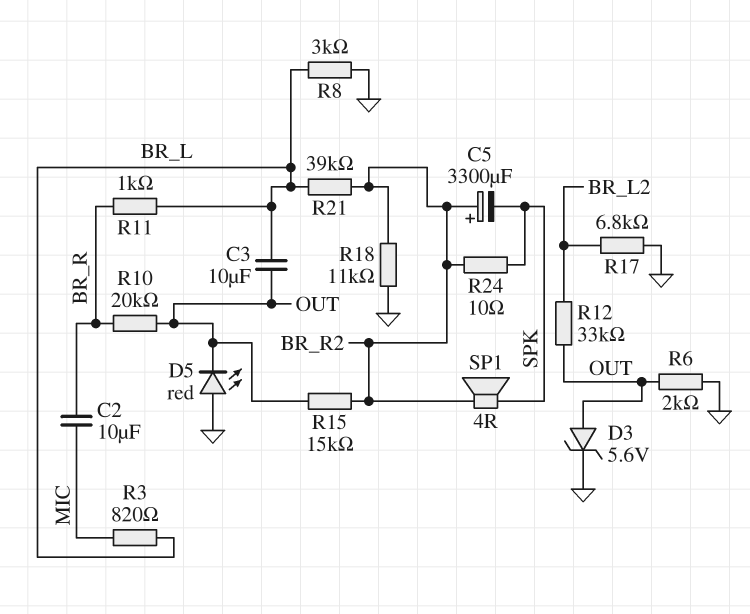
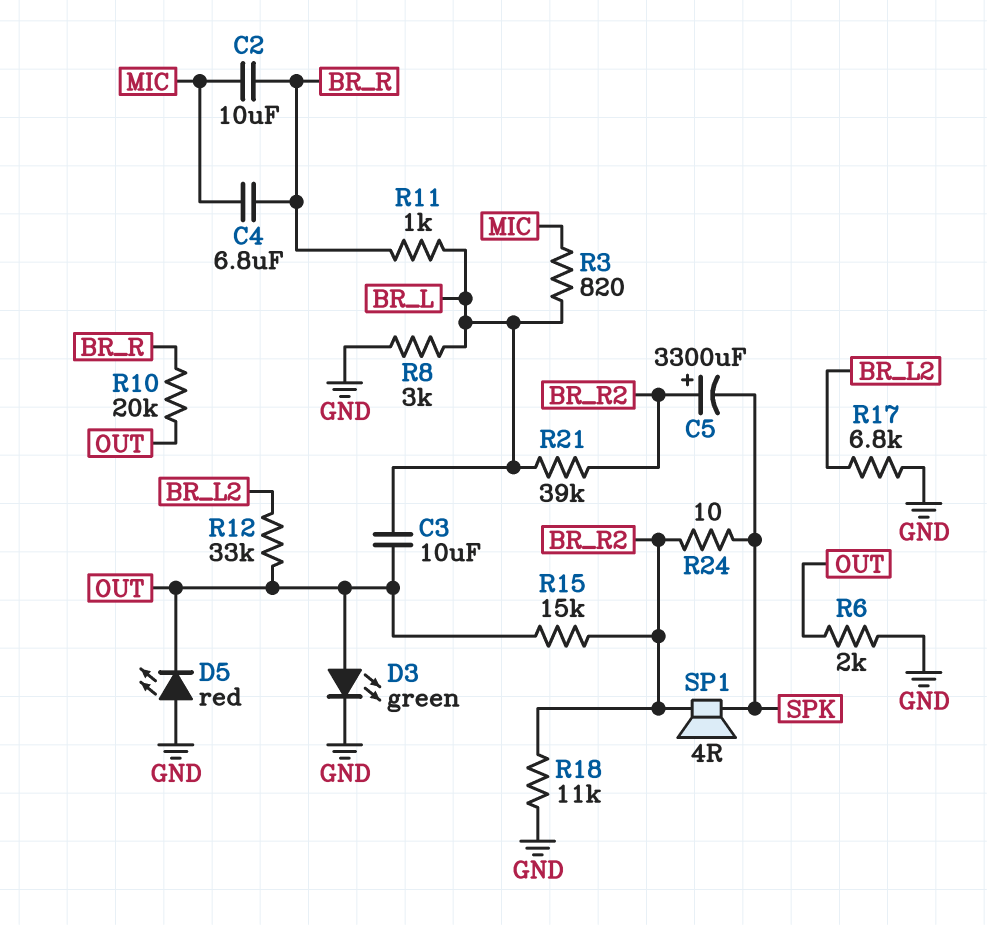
C4: none -> 6.8uF (BR_R, MIC)
D3: zener 5.6V (A OUT, K GND) -> LED green (A OUT, K GND)

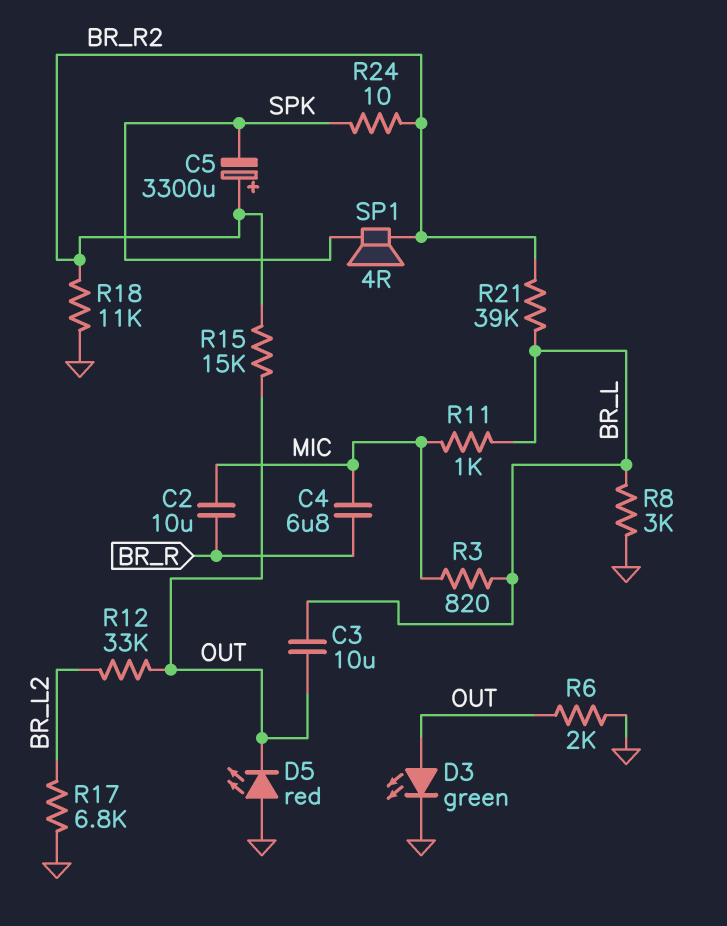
R10: 20k (BR_R, OUT) -> none
R11: 1k (BR_L, BR_R) -> 1k (BR_L, MIC)

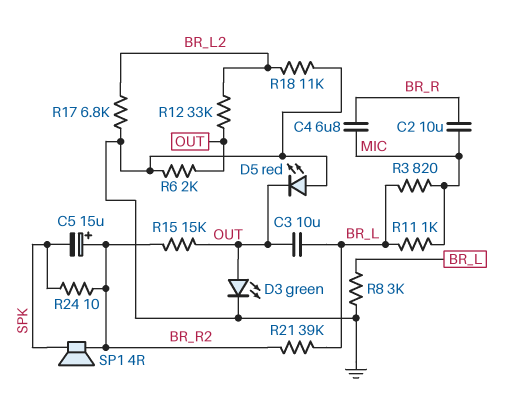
C5: 3300uF (plus BR_R2, minus SPK) -> 15uF (plus BR_R2, minus SPK)
R18: 11k (BR_R2, GND) -> 11k (BR_L2, GND)

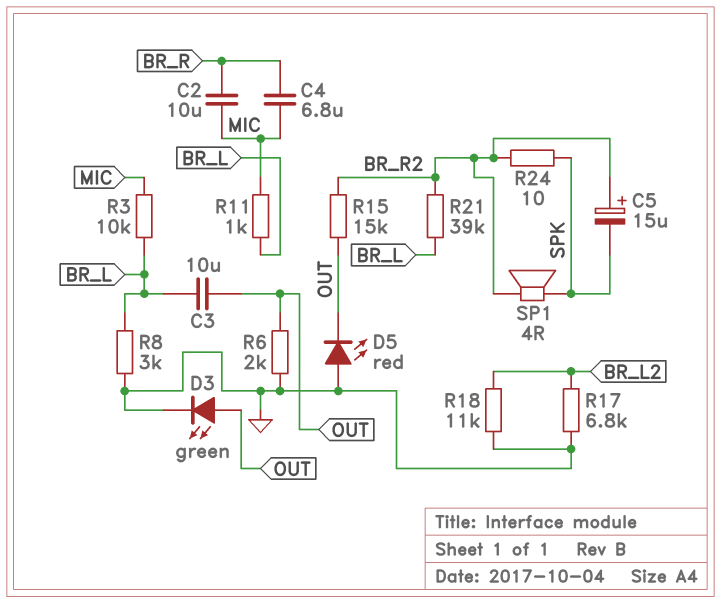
R3: 820 (BR_L, MIC) -> 10k (BR_L, MIC)
R12: 33k (BR_L2, OUT) -> none

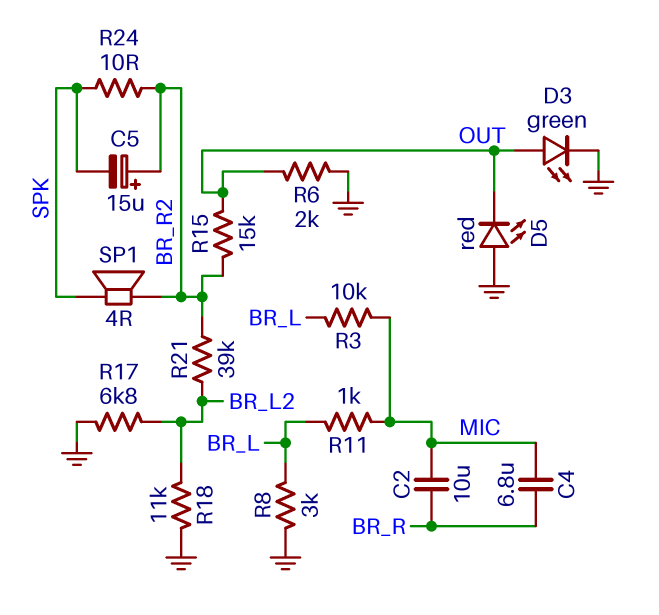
C3: 10uF (BR_L, OUT) -> none
R21: 39k (BR_L, BR_R2) -> 39k (BR_L2, BR_R2)

